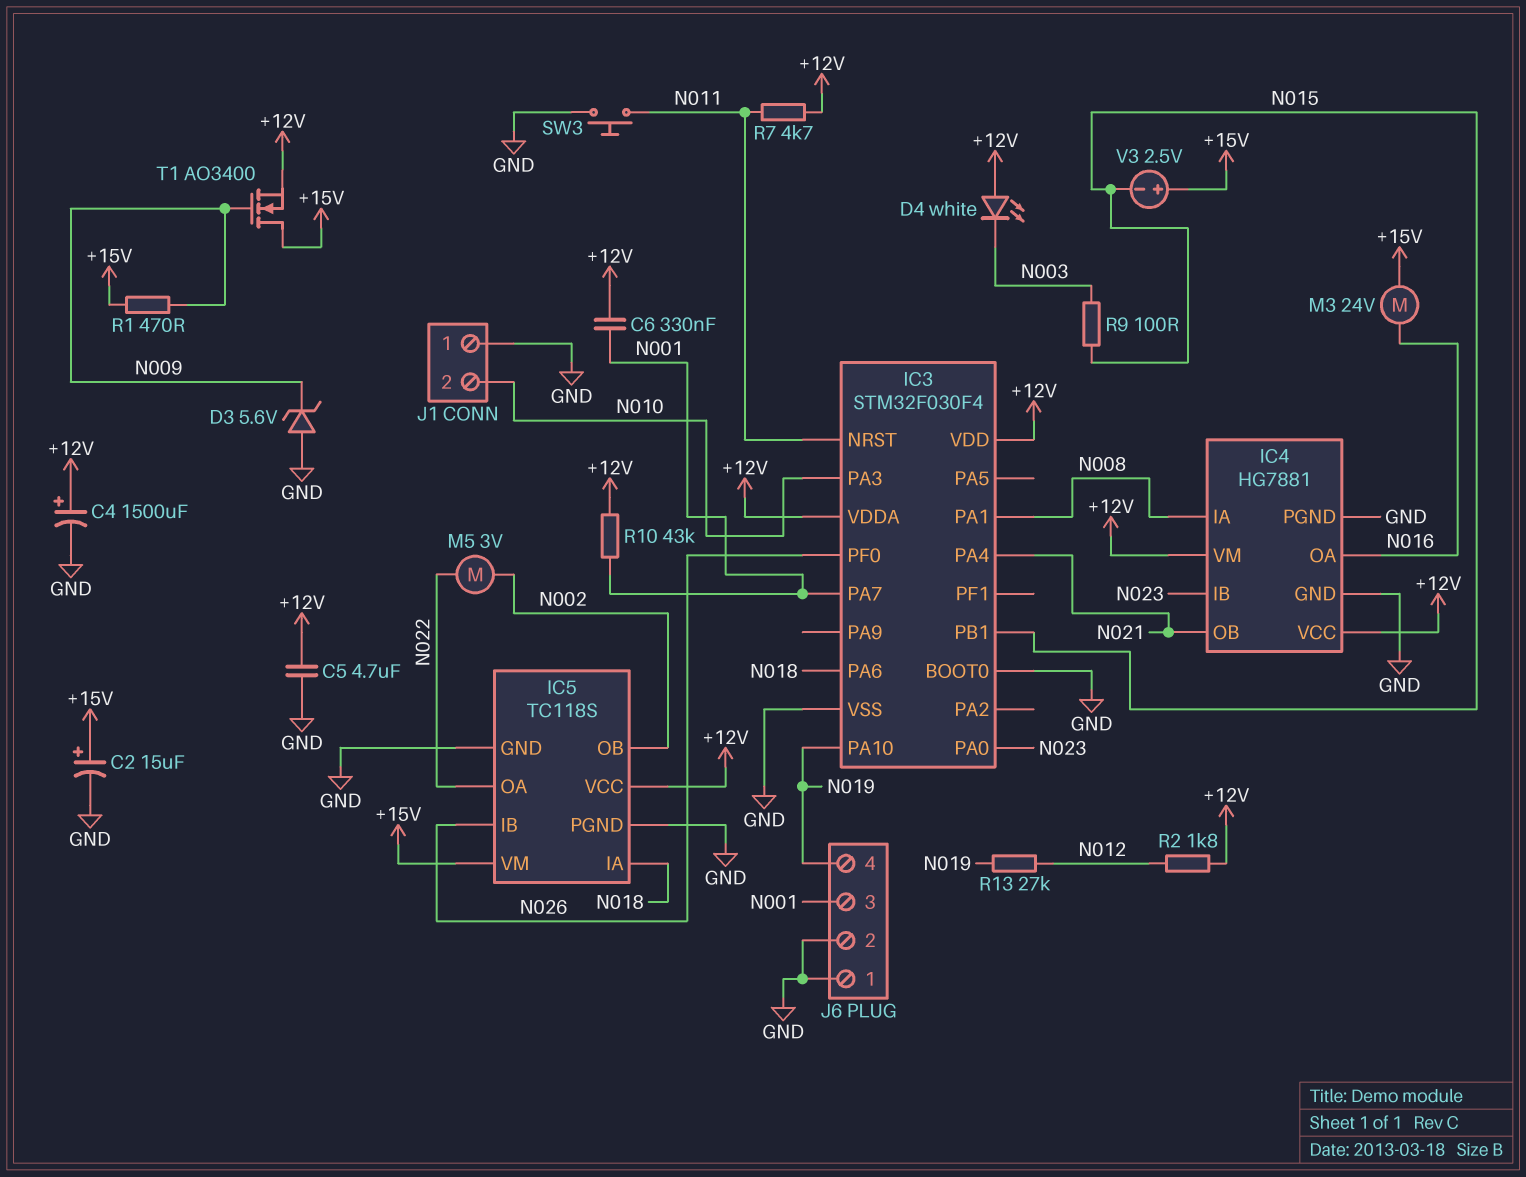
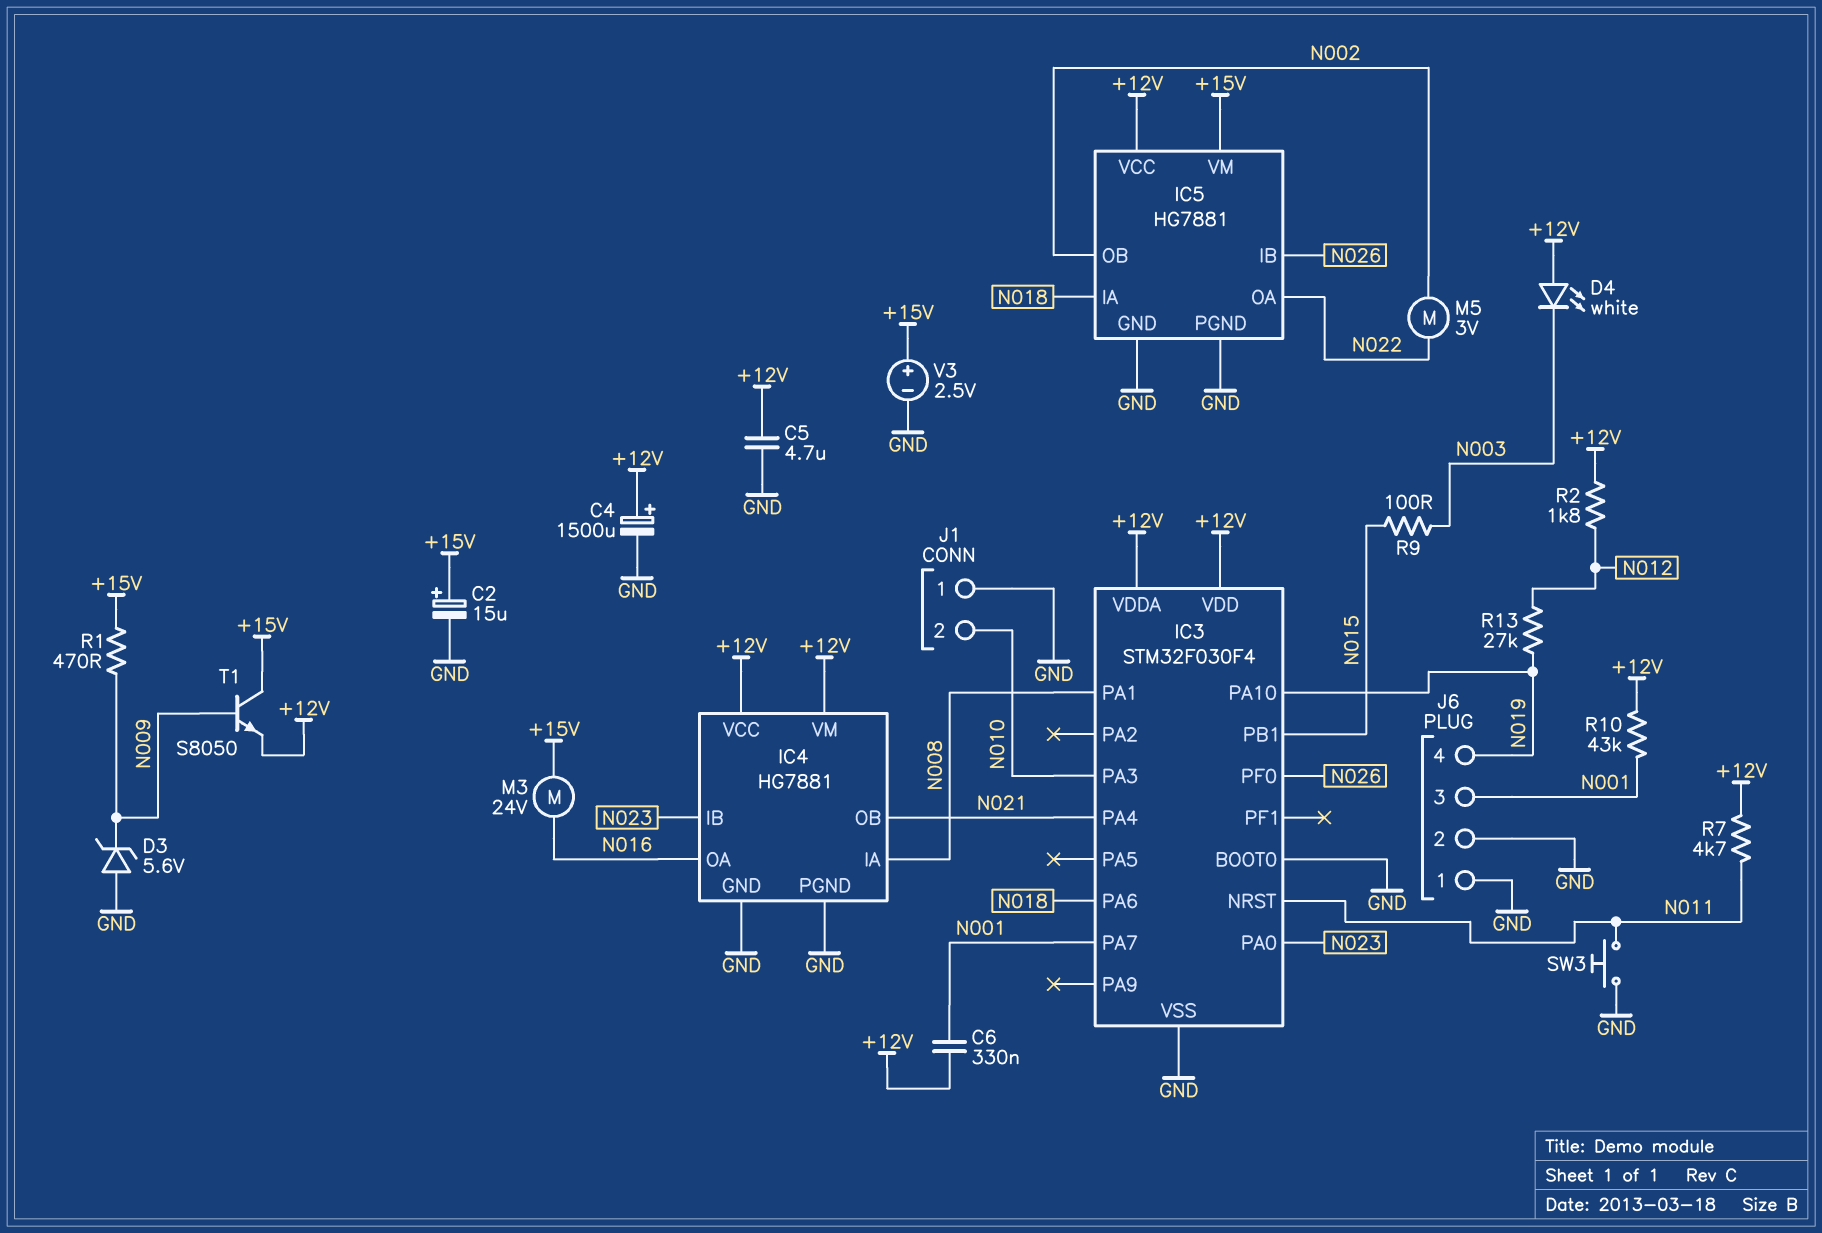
IC5: TC118S -> HG7881
T1: NMOS AO3400 (G N009, D +15V, S +12V) -> NPN S8050 (B N009, C +15V, E +12V)
V3: 2.5V (plus +15V, minus N015) -> 2.5V (plus +15V, minus GND)

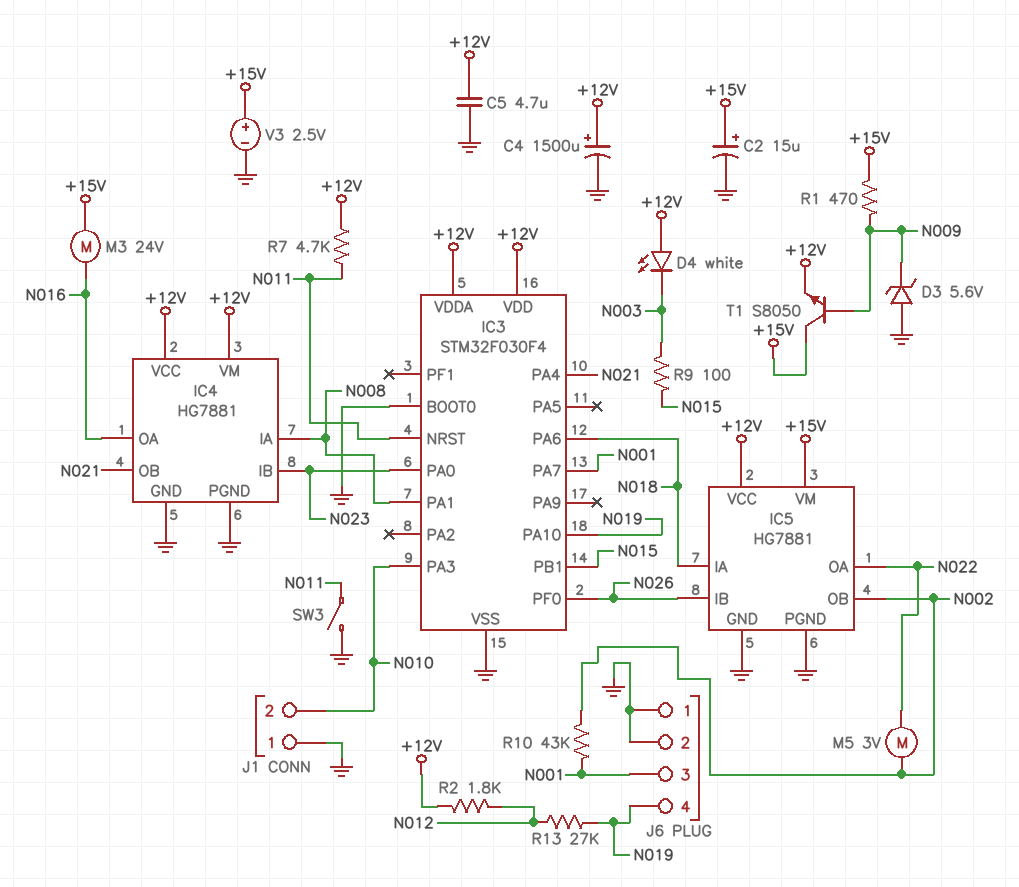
C6: 330nF (+12V, N001) -> none
R10: 43k (+12V, N001) -> 43k (N001, N002)
SW3: button (GND, N011) -> switch (GND, N011)

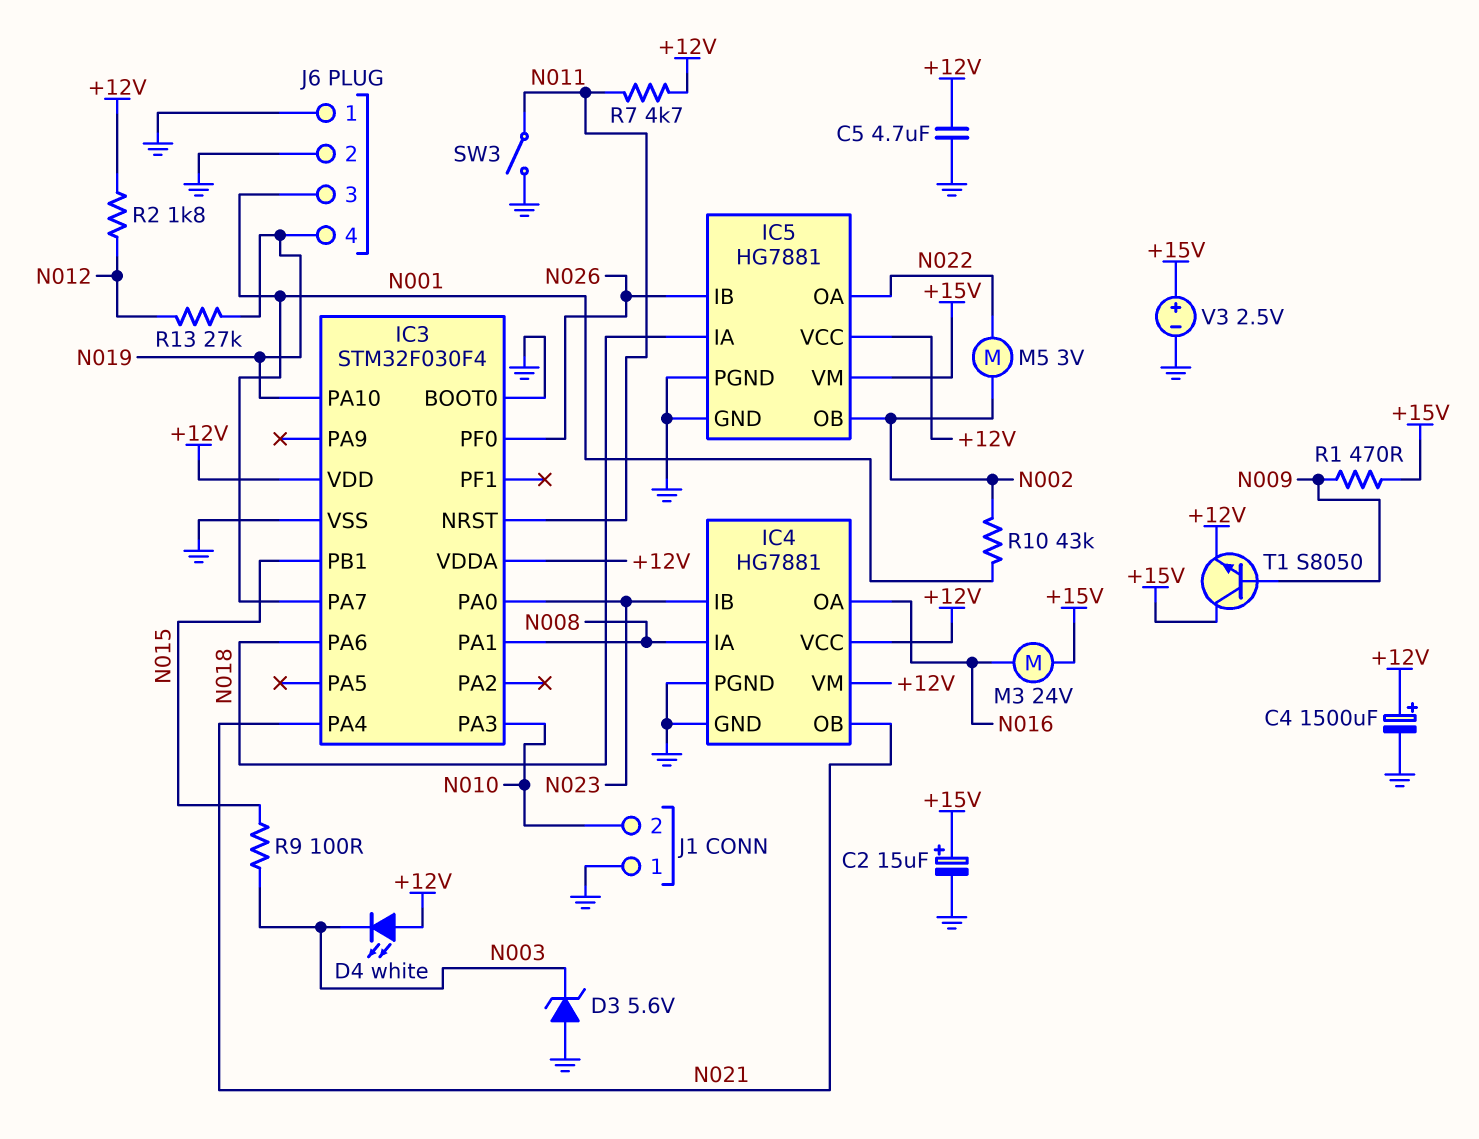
D3: zener 5.6V (A GND, K N009) -> zener 5.6V (A GND, K N003)

